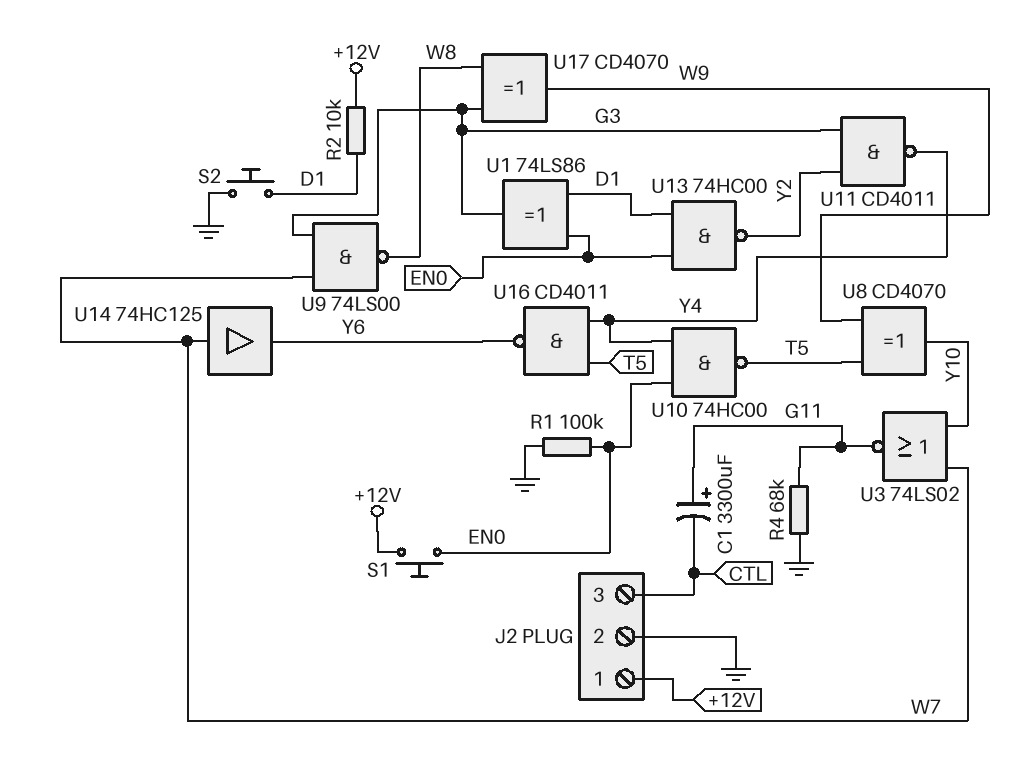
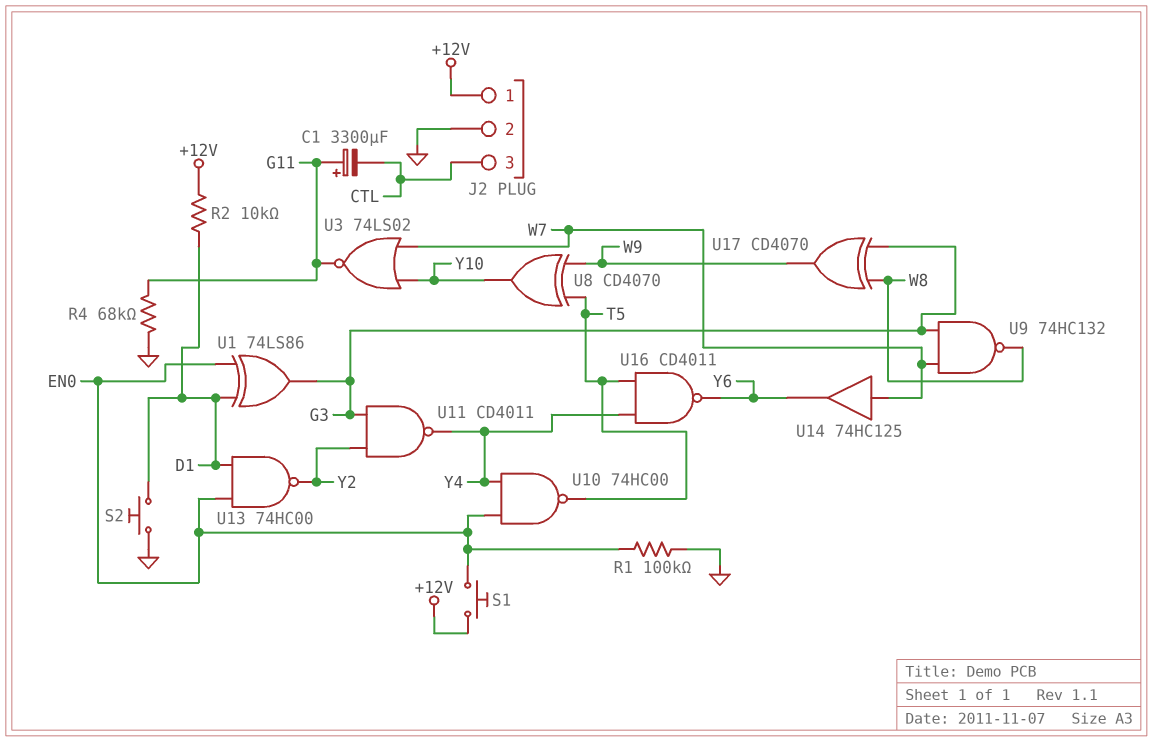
U9: NAND 74LS00 (in G3, in W7, out W8) -> NAND 74HC132 (in G3, in W7, out W8)

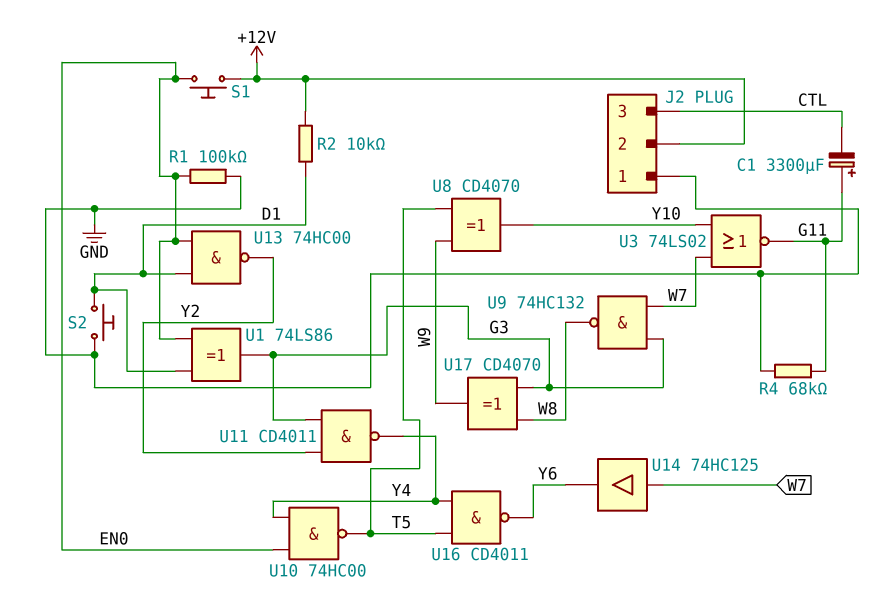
J2 pin 1: +12V -> GND
J2 pin 2: GND -> +12V

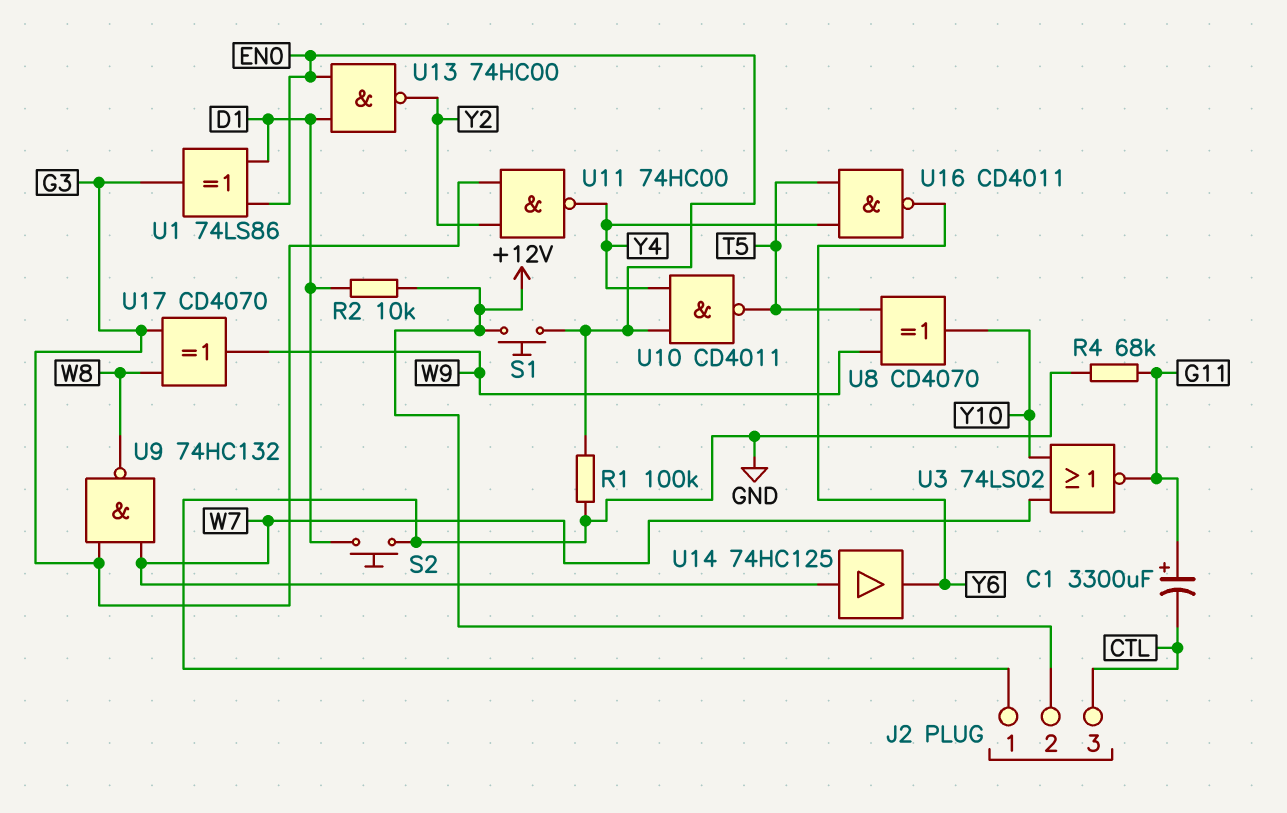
U10: NAND 74HC00 (in EN0, in Y4, out T5) -> NAND CD4011 (in EN0, in Y4, out T5)
U11: NAND CD4011 (in G3, in Y2, out Y4) -> NAND 74HC00 (in G3, in Y2, out Y4)

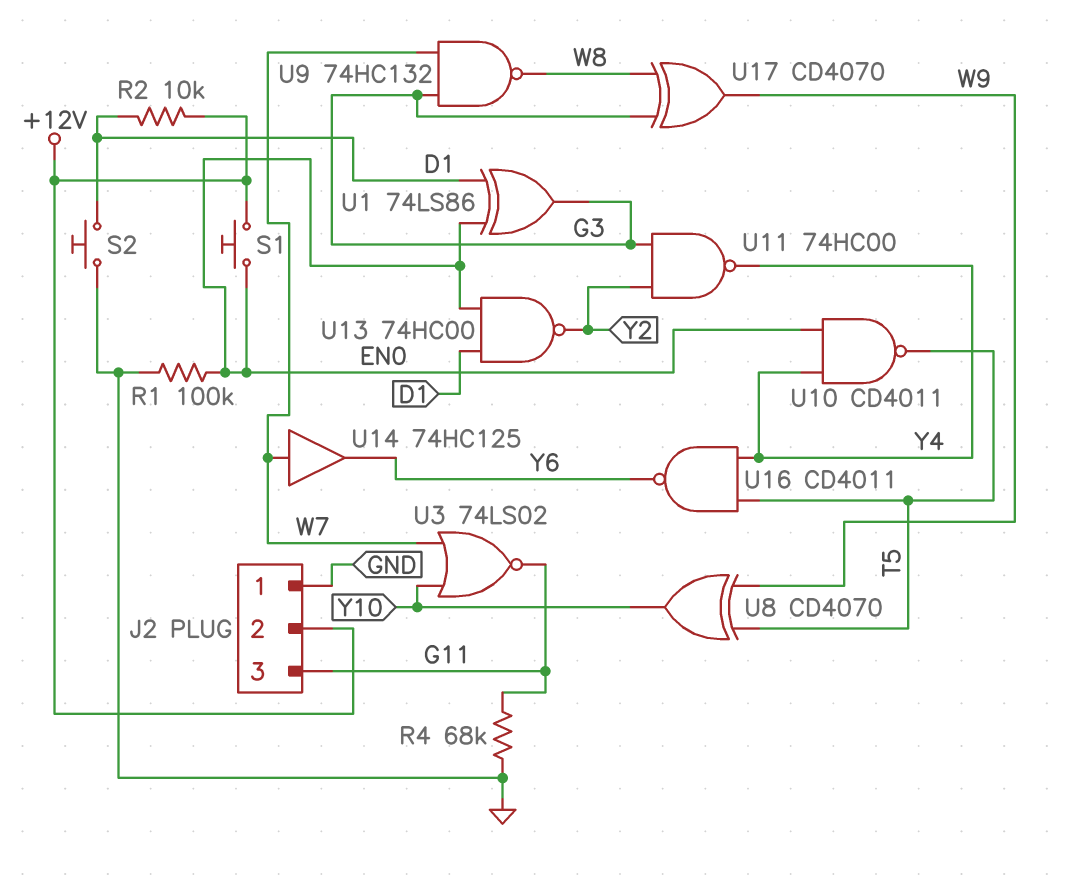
C1: 3300uF (plus G11, minus CTL) -> none
J2 pin 3: CTL -> G11

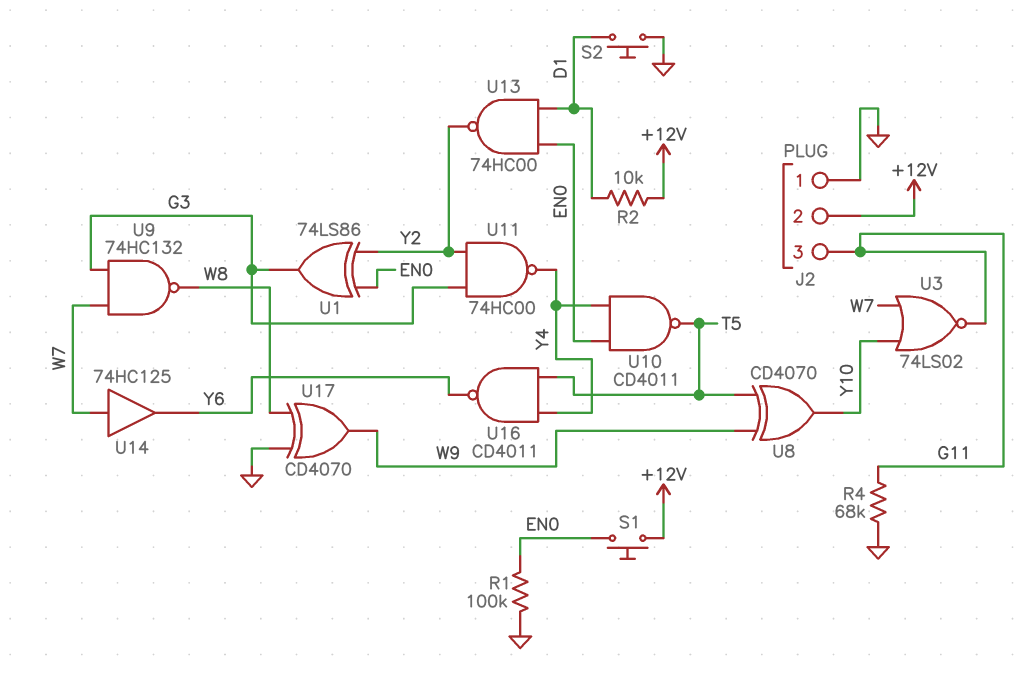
U1: XOR 74LS86 (in D1, in EN0, out G3) -> XOR 74LS86 (in EN0, in Y2, out G3)
U17: XOR CD4070 (in G3, in W8, out W9) -> XOR CD4070 (in GND, in W8, out W9)

